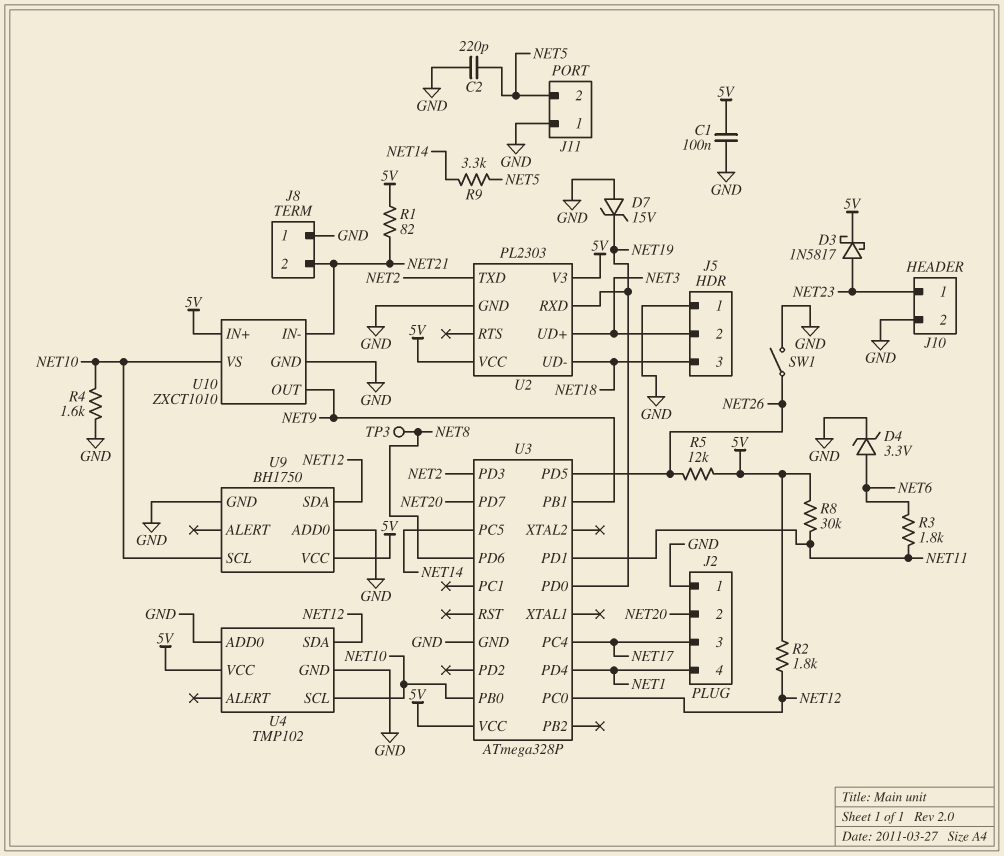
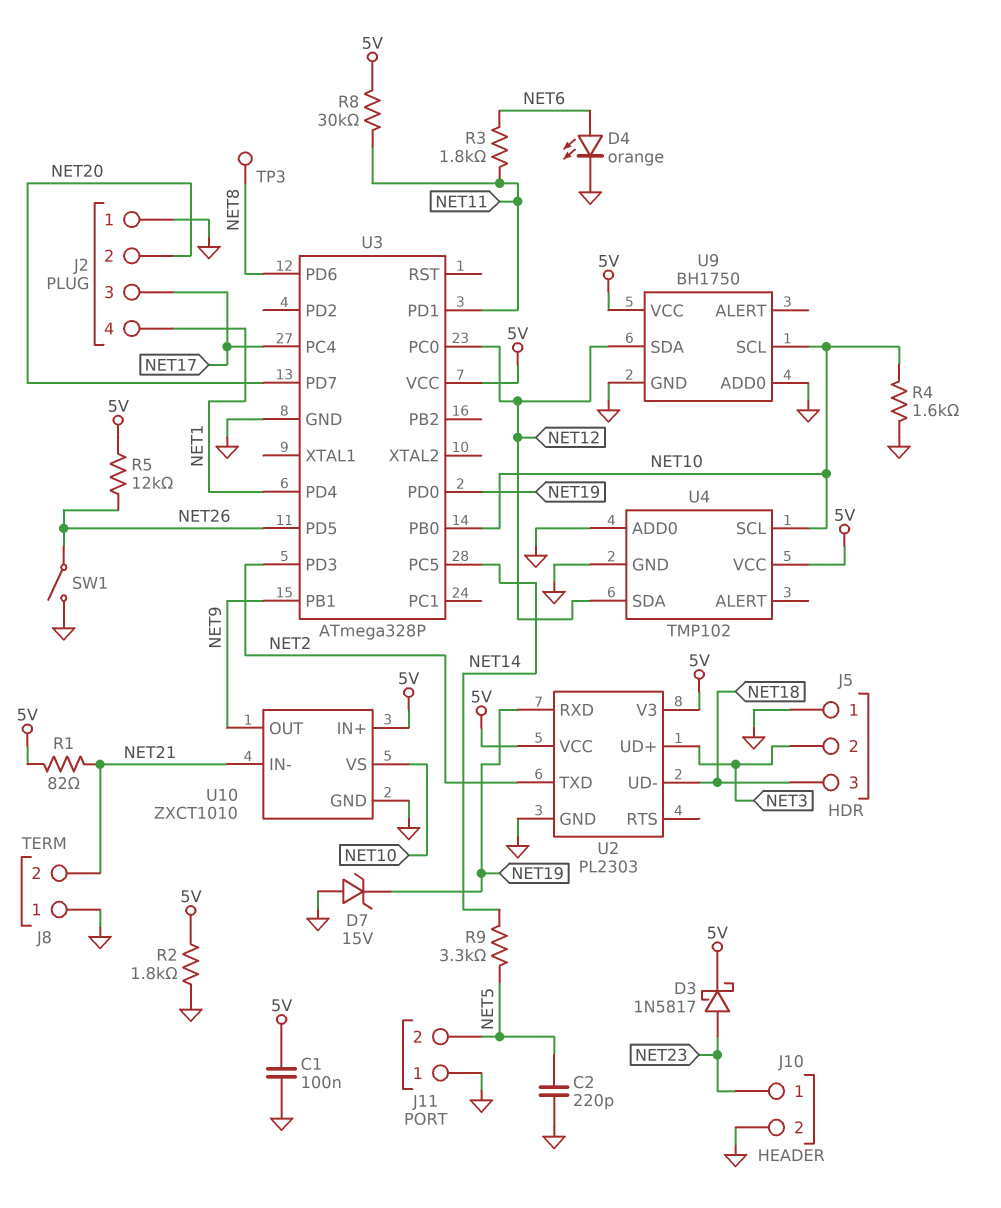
D4: zener 3.3V (A NET6, K GND) -> LED orange (A NET6, K GND)
R2: 1.8k (5V, NET12) -> 1.8k (5V, GND)

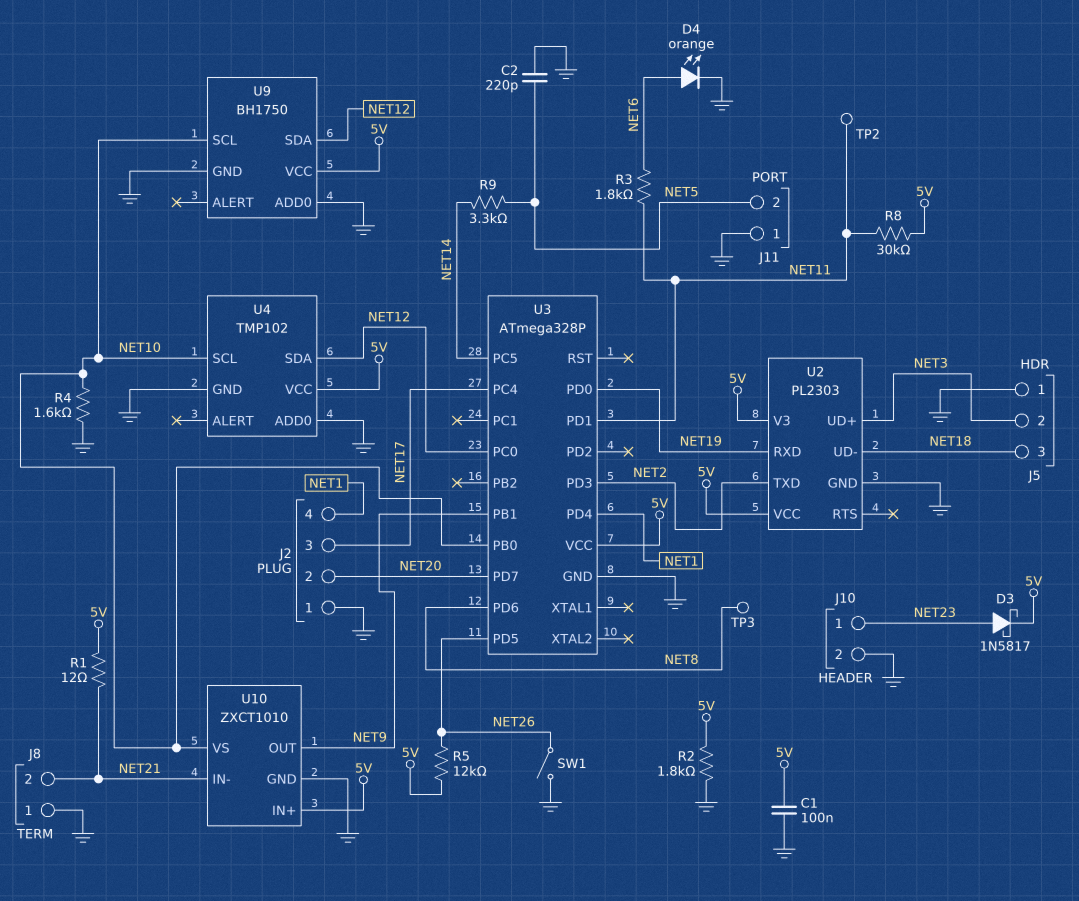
D7: zener 15V (A GND, K NET19) -> none
R1: 82 (5V, NET21) -> 12 (5V, NET21)
TP2: none -> test point (NET11)

